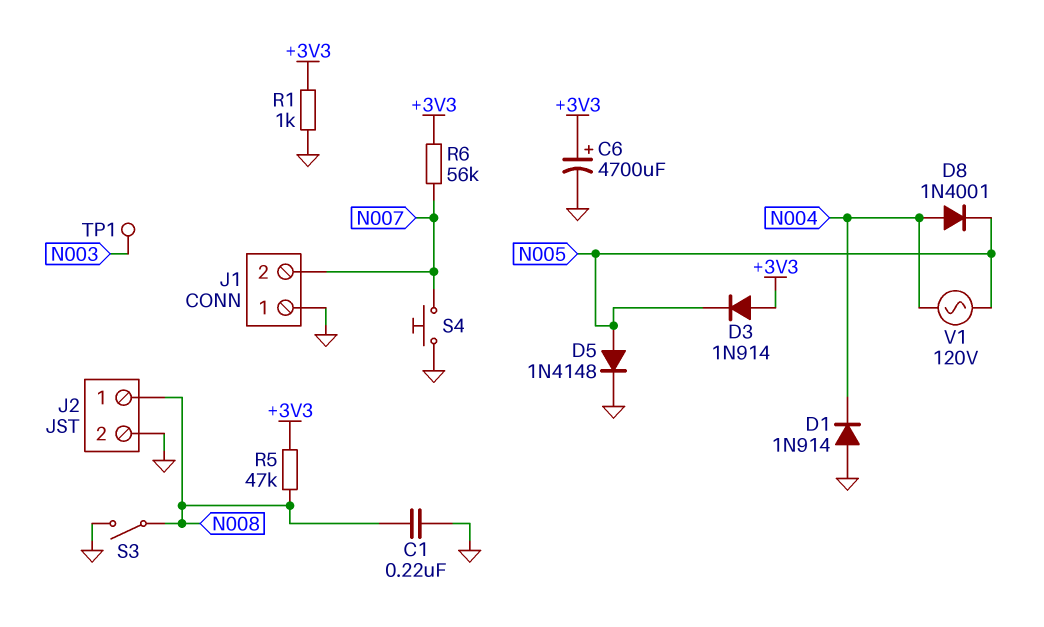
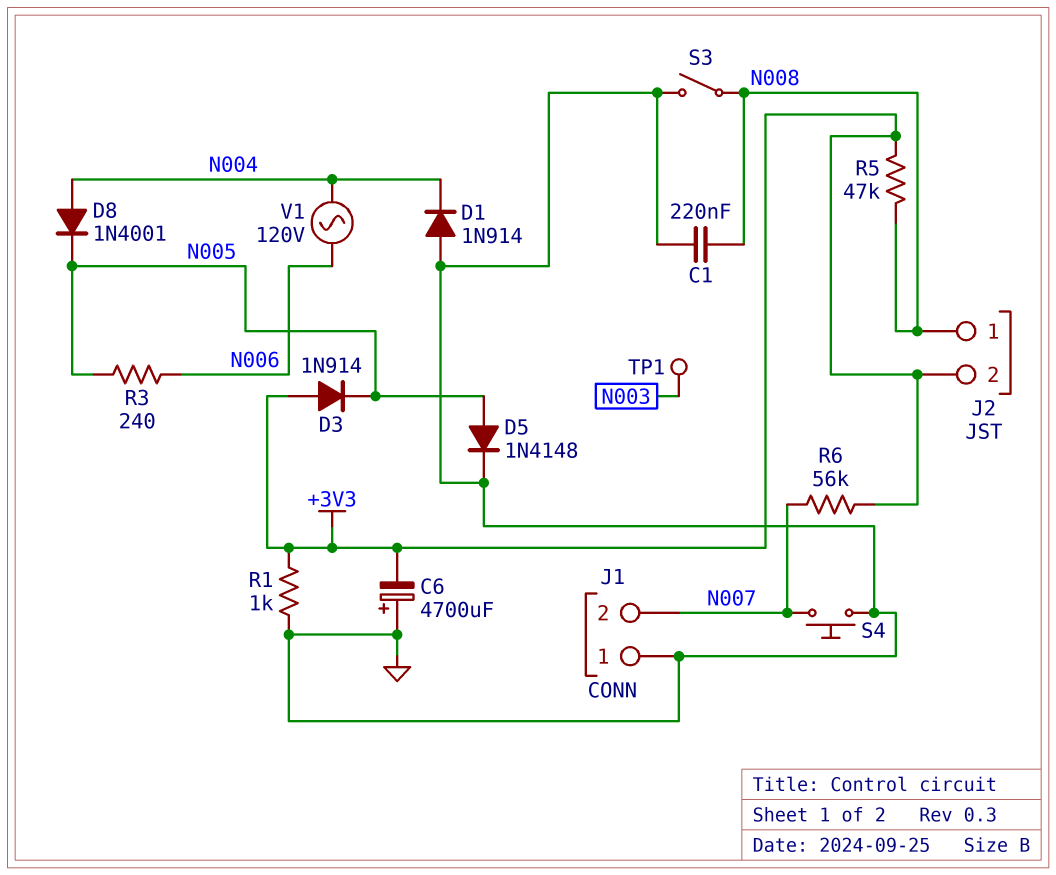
C6: 4700uF (plus +3V3, minus GND) -> 4700uF (plus GND, minus +3V3)
J2 pin 2: GND -> +3V3
R3: none -> 240 (N005, N006)
V1: AC 120V (N004, N005) -> AC 120V (N004, N006)

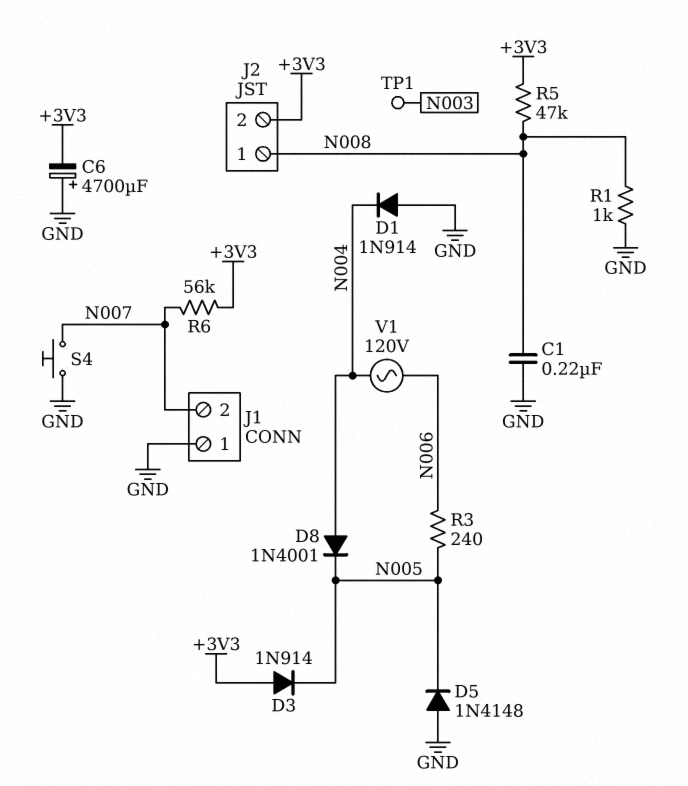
D5: diode 1N4148 (A N005, K GND) -> diode 1N4148 (A GND, K N005)
R1: 1k (+3V3, GND) -> 1k (GND, N008)
S3: switch (GND, N008) -> none

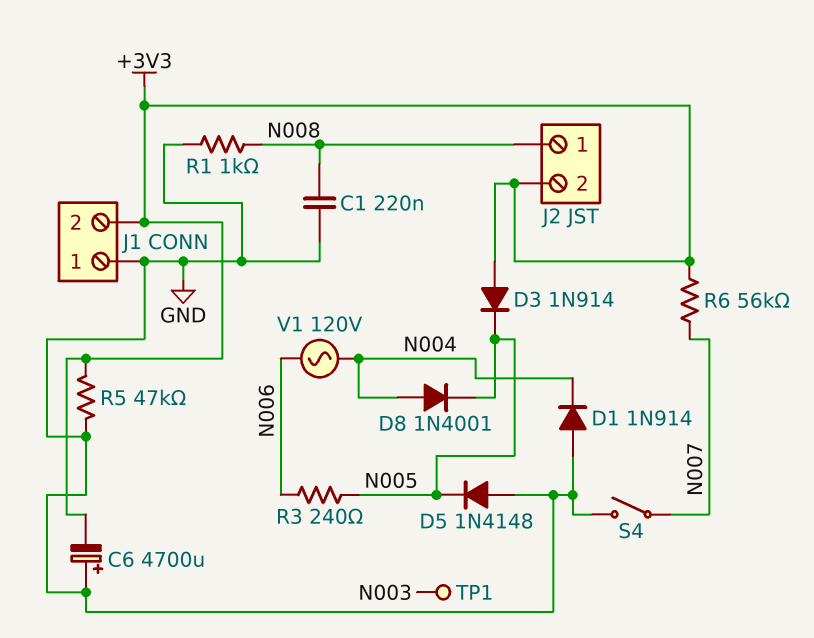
J1 pin 2: N007 -> +3V3
R5: 47k (+3V3, N008) -> 47k (+3V3, GND)
S4: button (GND, N007) -> switch (GND, N007)

